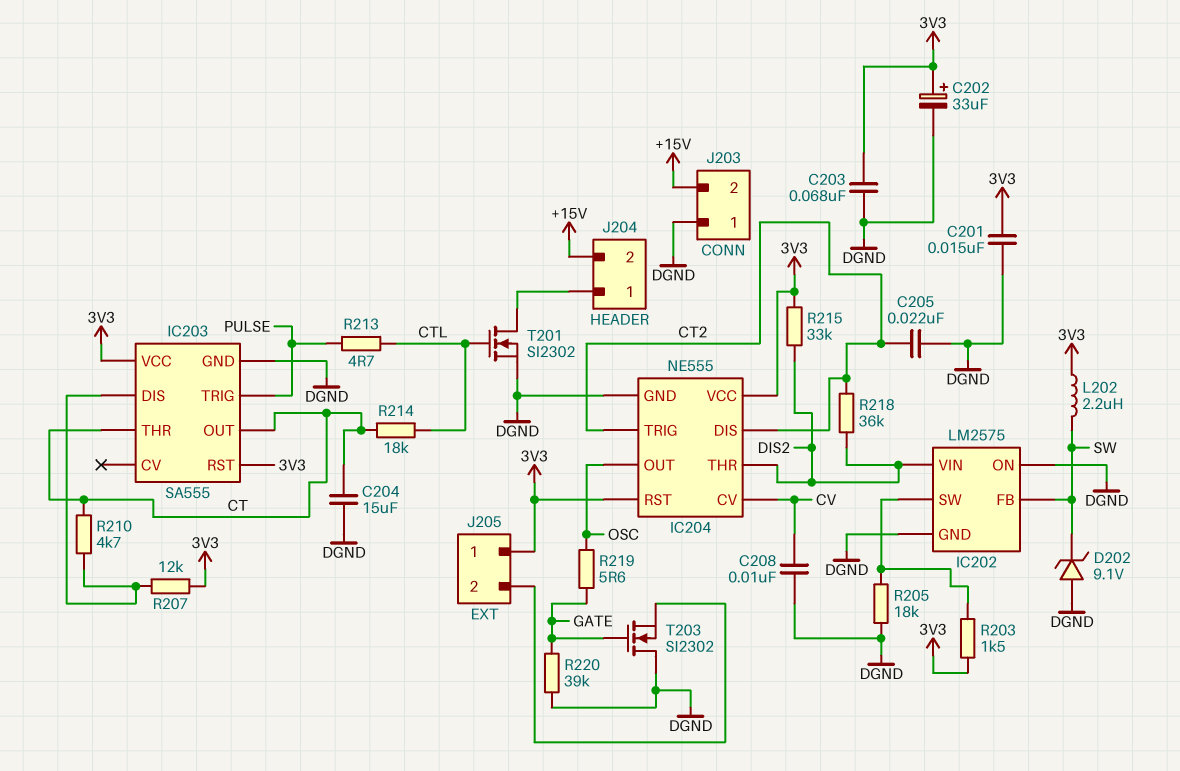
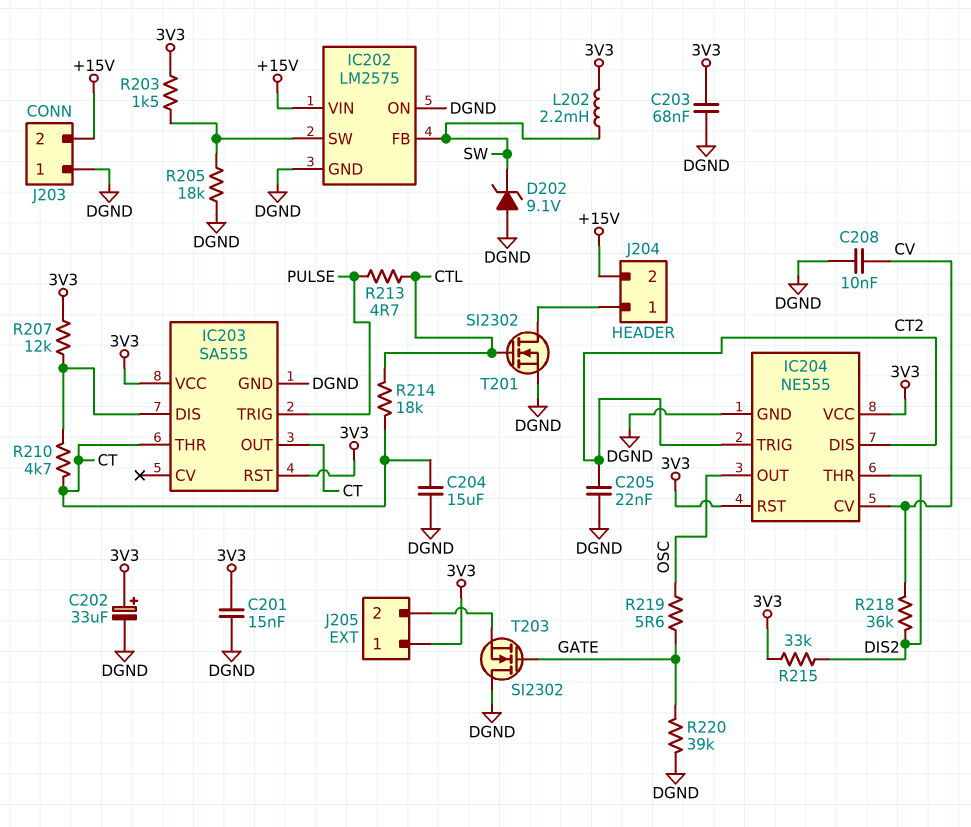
IC202 pin VIN: DIS2 -> +15V
L202: 2.2uH (3V3, SW) -> 2.2mH (3V3, SW)
R218: 36k (CT2, DIS2) -> 36k (CV, DIS2)

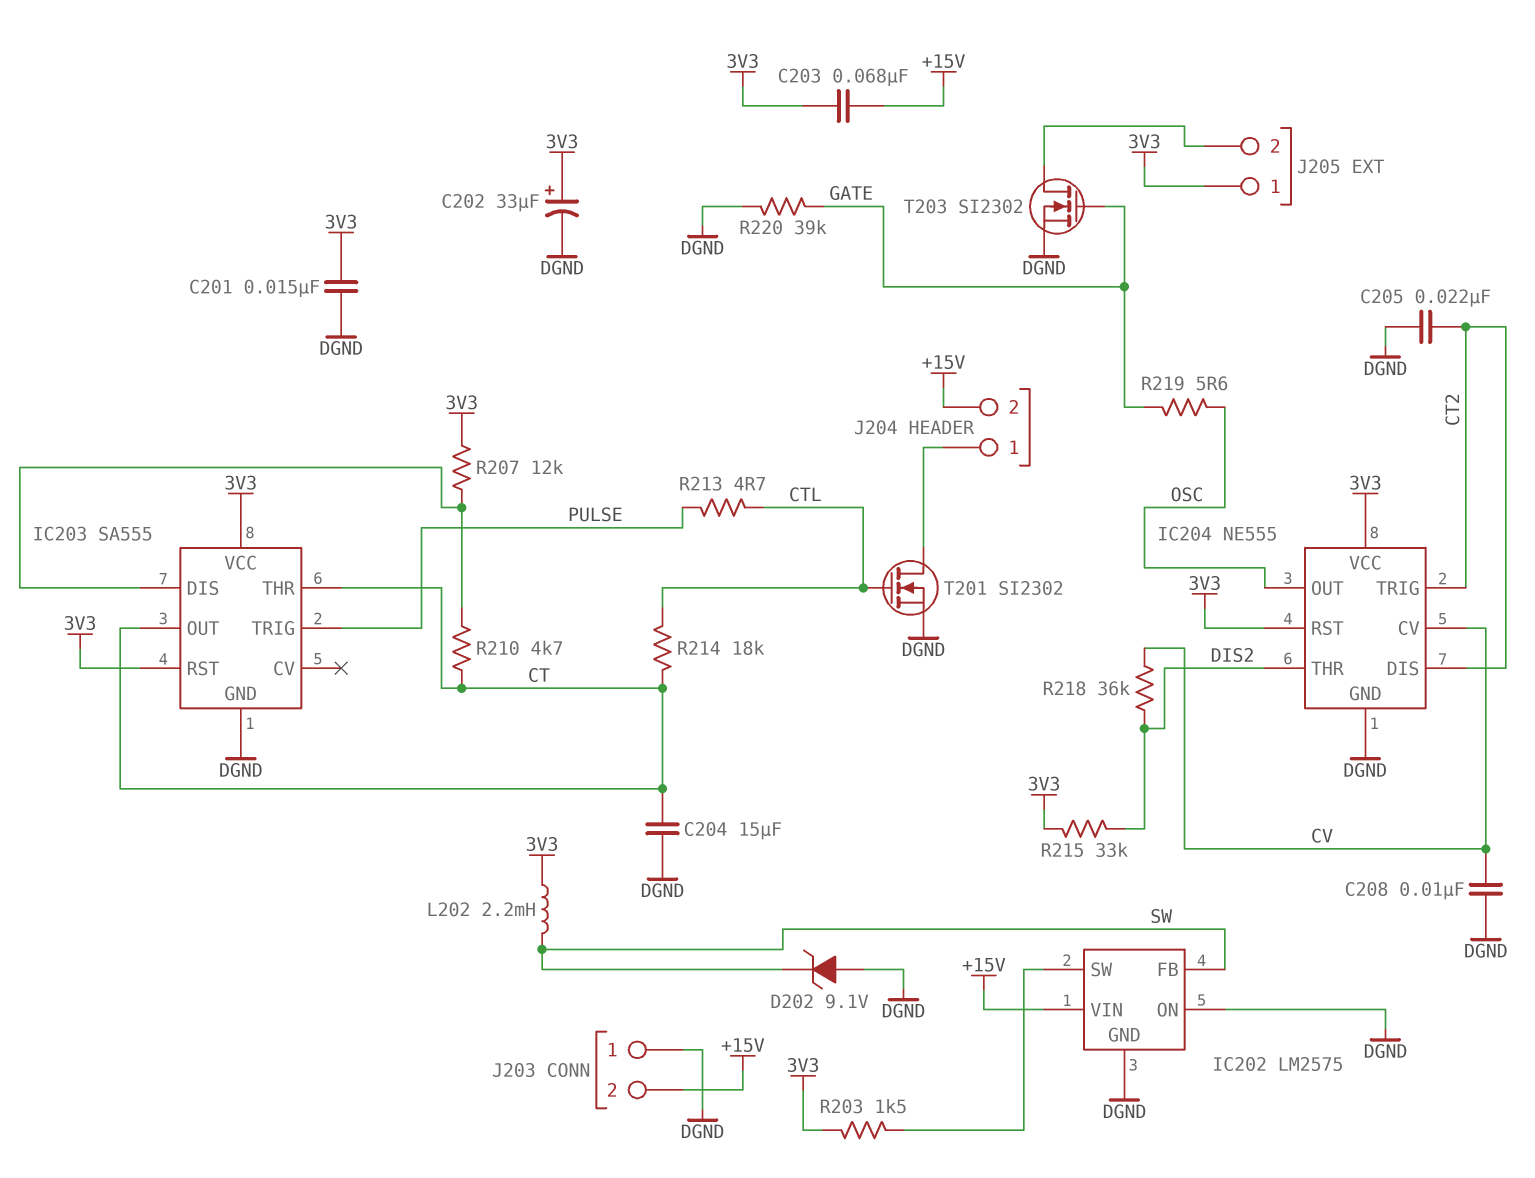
C203: 68nF (3V3, DGND) -> 68nF (+15V, 3V3)
R205: 18k (DGND, IC202/SW) -> none
T203: NMOS SI2302 (G GATE, D DGND, S J205/2) -> NMOS SI2302 (G GATE, D J205/2, S DGND)

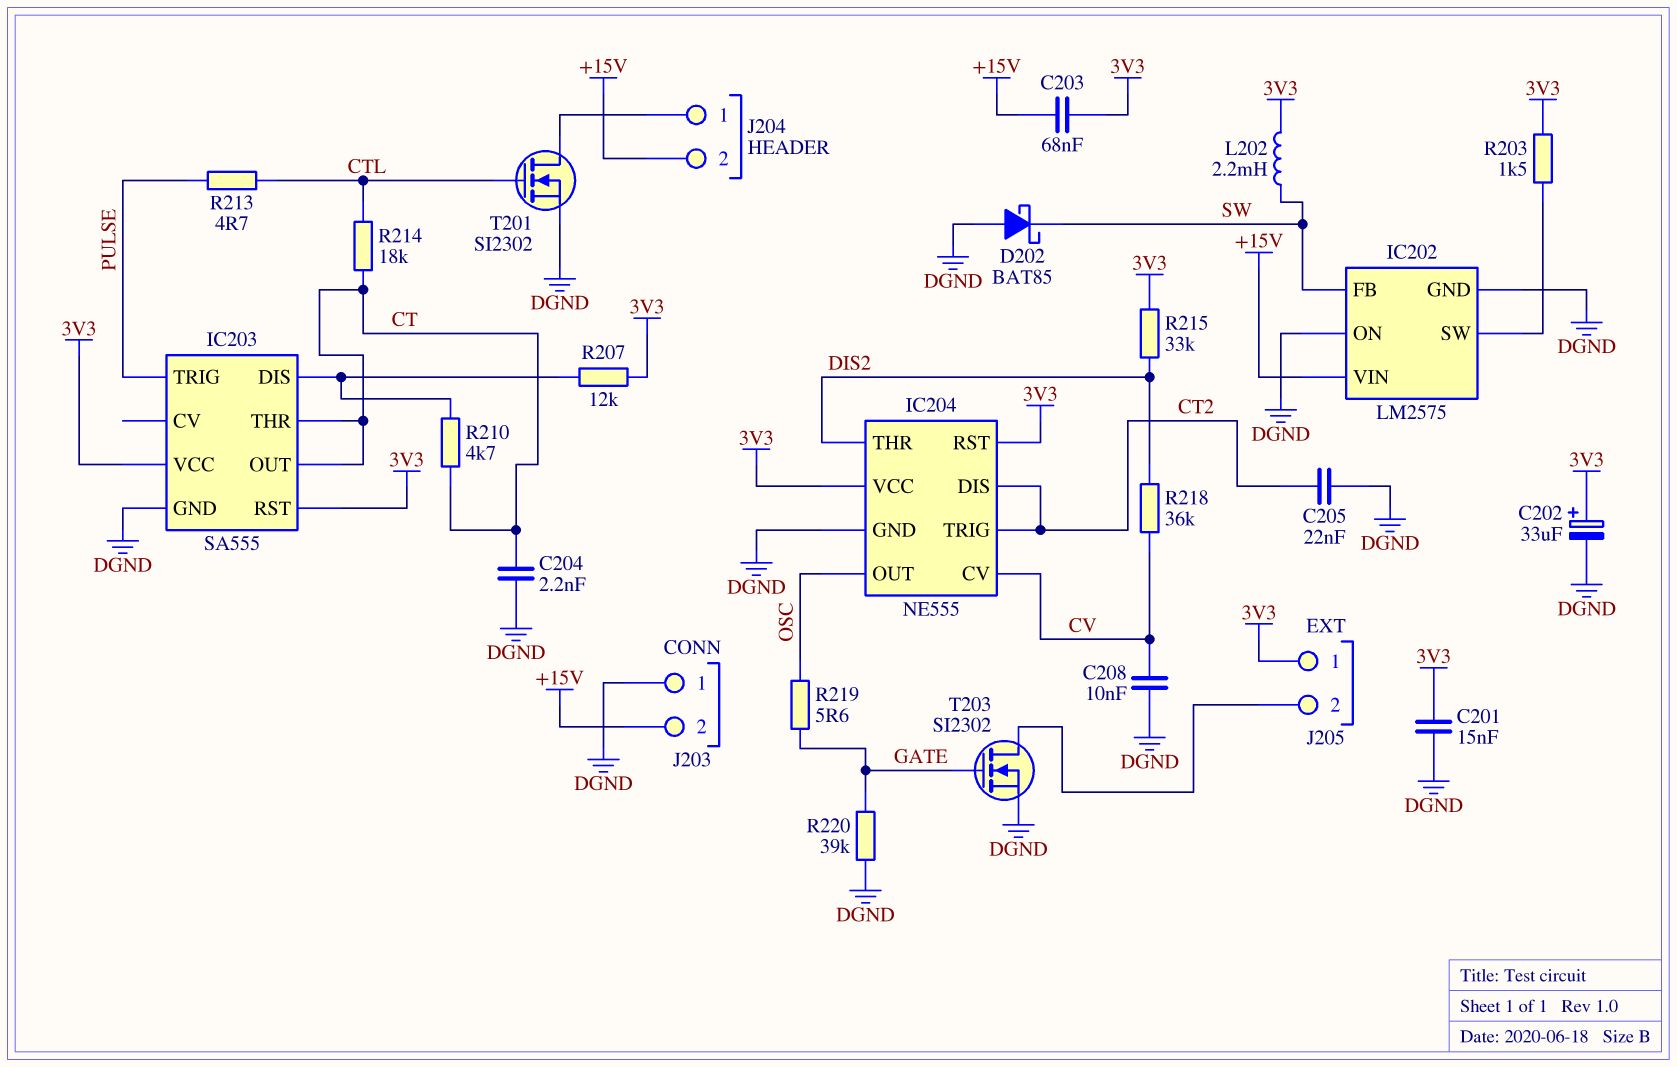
C204: 15uF (CT, DGND) -> 2.2nF (CT, DGND)
D202: zener 9.1V (A DGND, K SW) -> schottky BAT85 (A DGND, K SW)

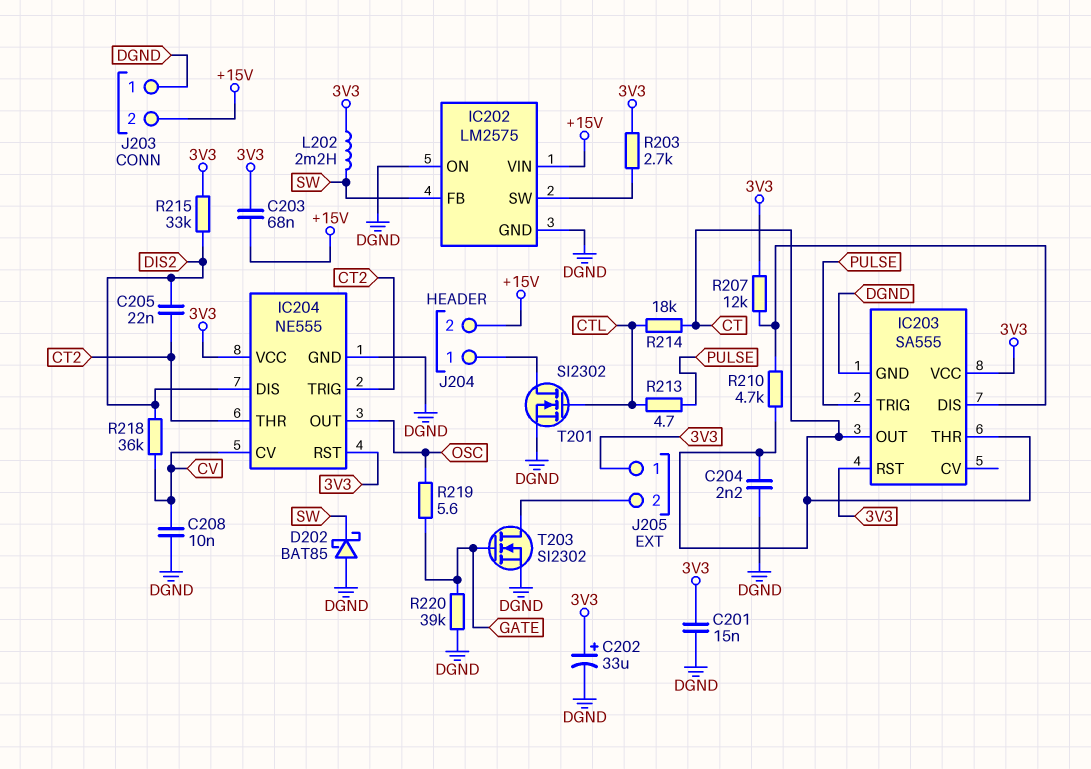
C205: 22nF (CT2, DGND) -> 22nF (CT2, DIS2)
IC204 pin DIS: CT2 -> DIS2
IC204 pin THR: DIS2 -> CT2
R203: 1.5k (3V3, IC202/SW) -> 2.7k (3V3, IC202/SW)

